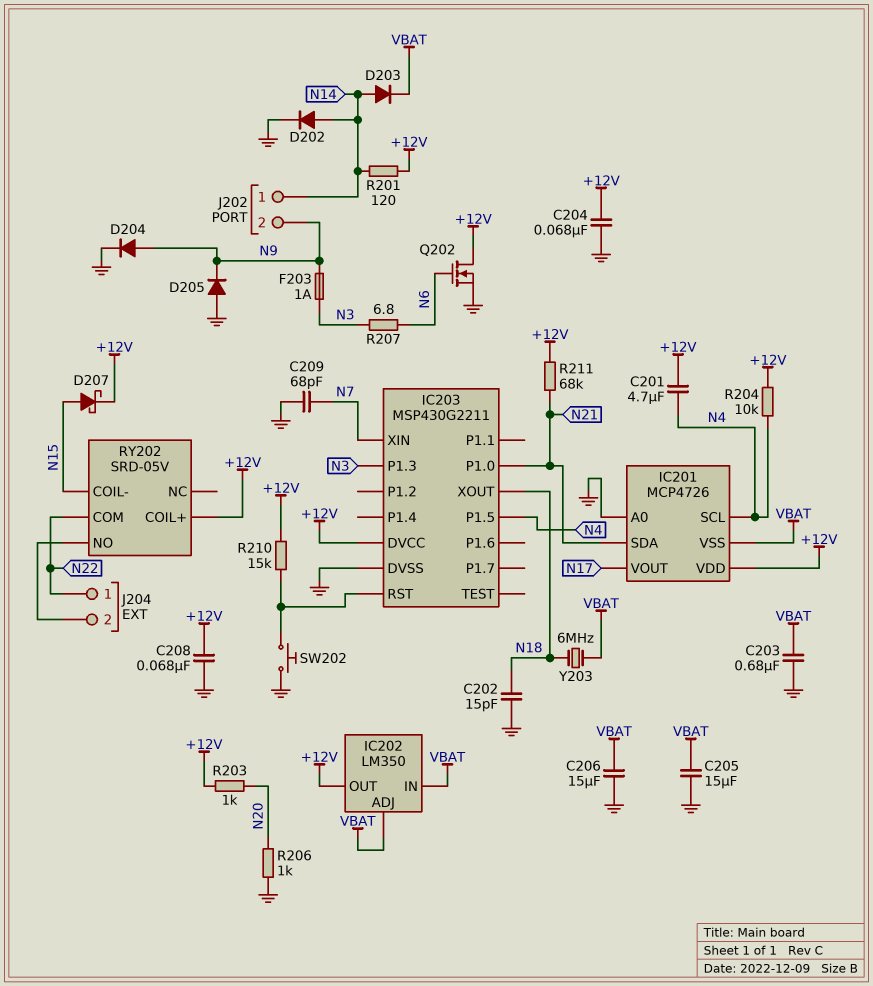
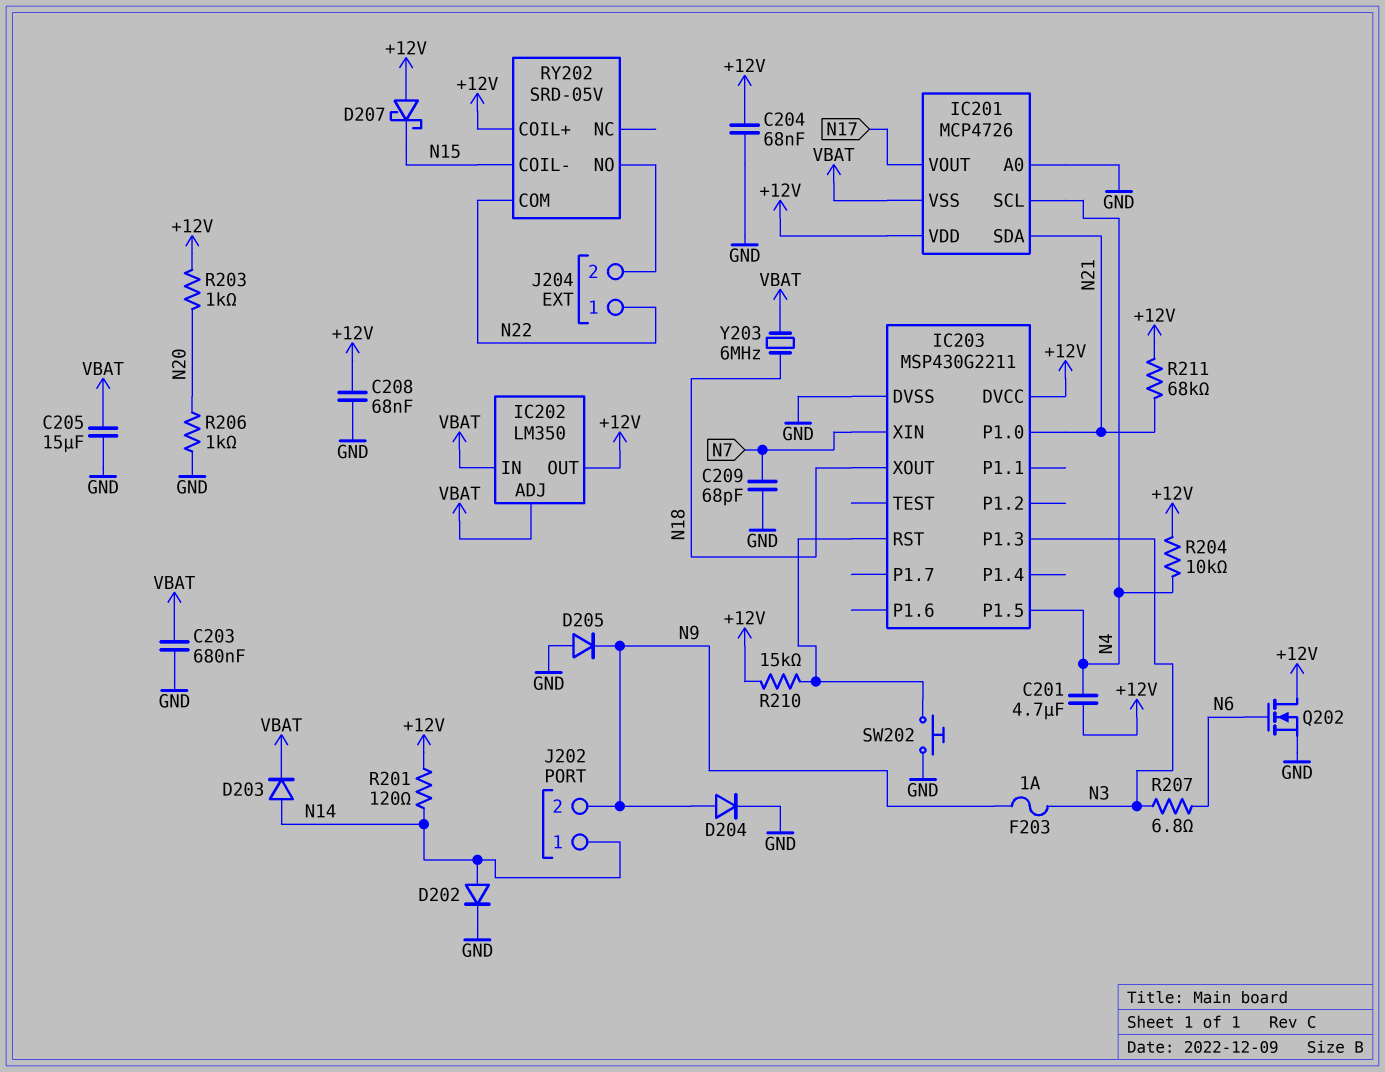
C202: 15pF (GND, N18) -> none
C206: 15uF (GND, VBAT) -> none
D207: schottky (A N15, K +12V) -> schottky (A +12V, K N15)

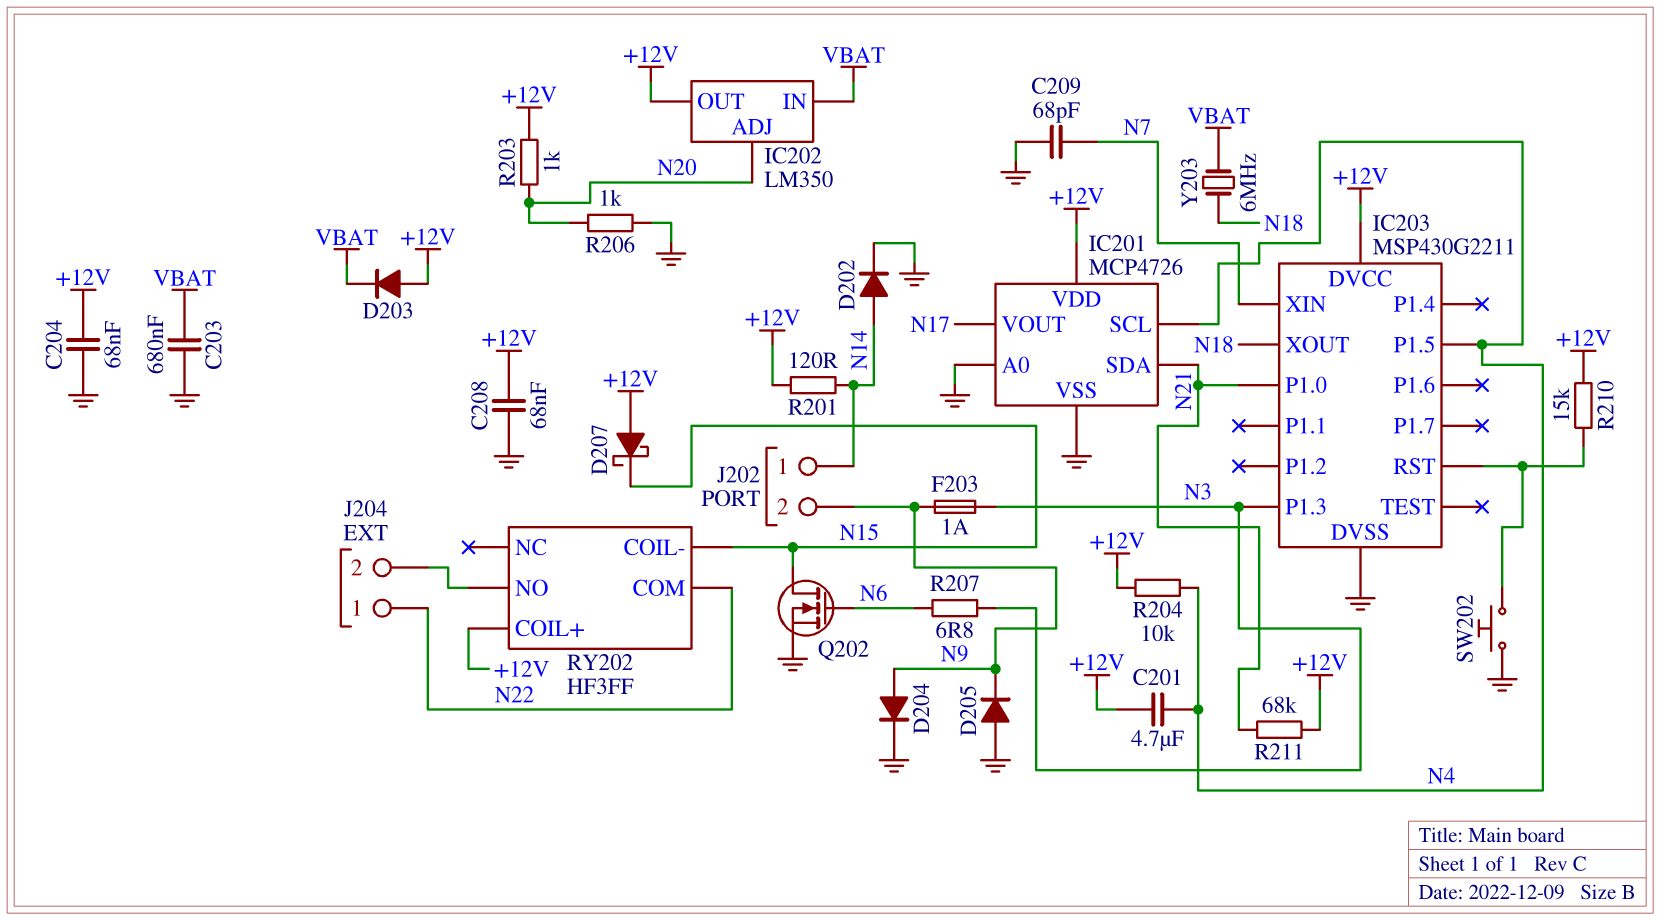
C205: 15uF (GND, VBAT) -> none
D203: diode (A N14, K VBAT) -> diode (A +12V, K VBAT)
IC201 pin VSS: VBAT -> GND
IC202 pin ADJ: VBAT -> N20
Q202: NMOS (G N6, D +12V, S GND) -> NMOS (G N6, D N15, S GND)
RY202: SRD-05V -> HF3FF

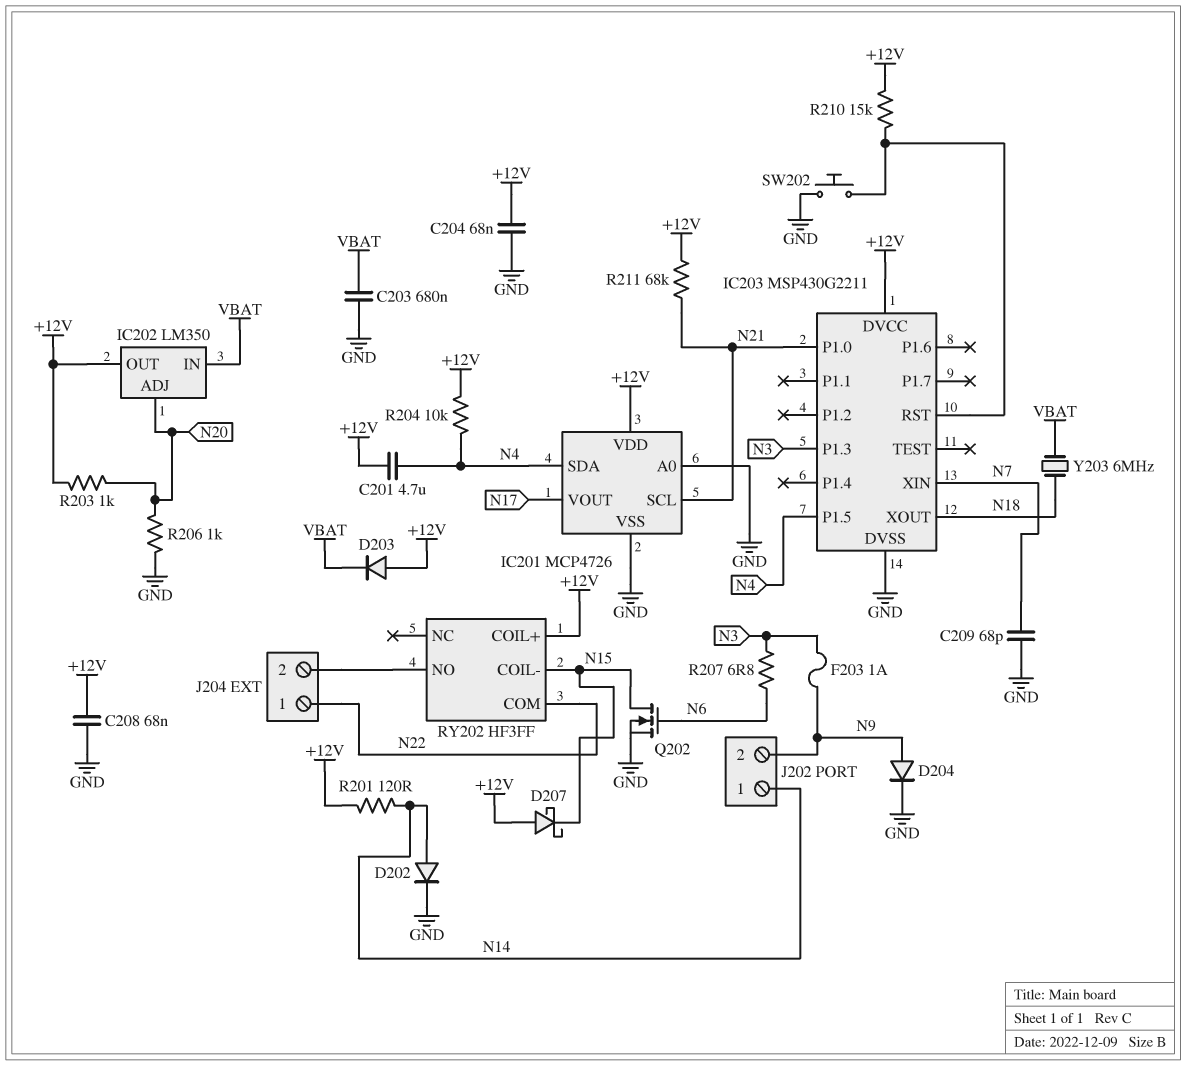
D205: diode (A GND, K N9) -> none
IC201 pin SCL: N4 -> N21
IC201 pin SDA: N21 -> N4

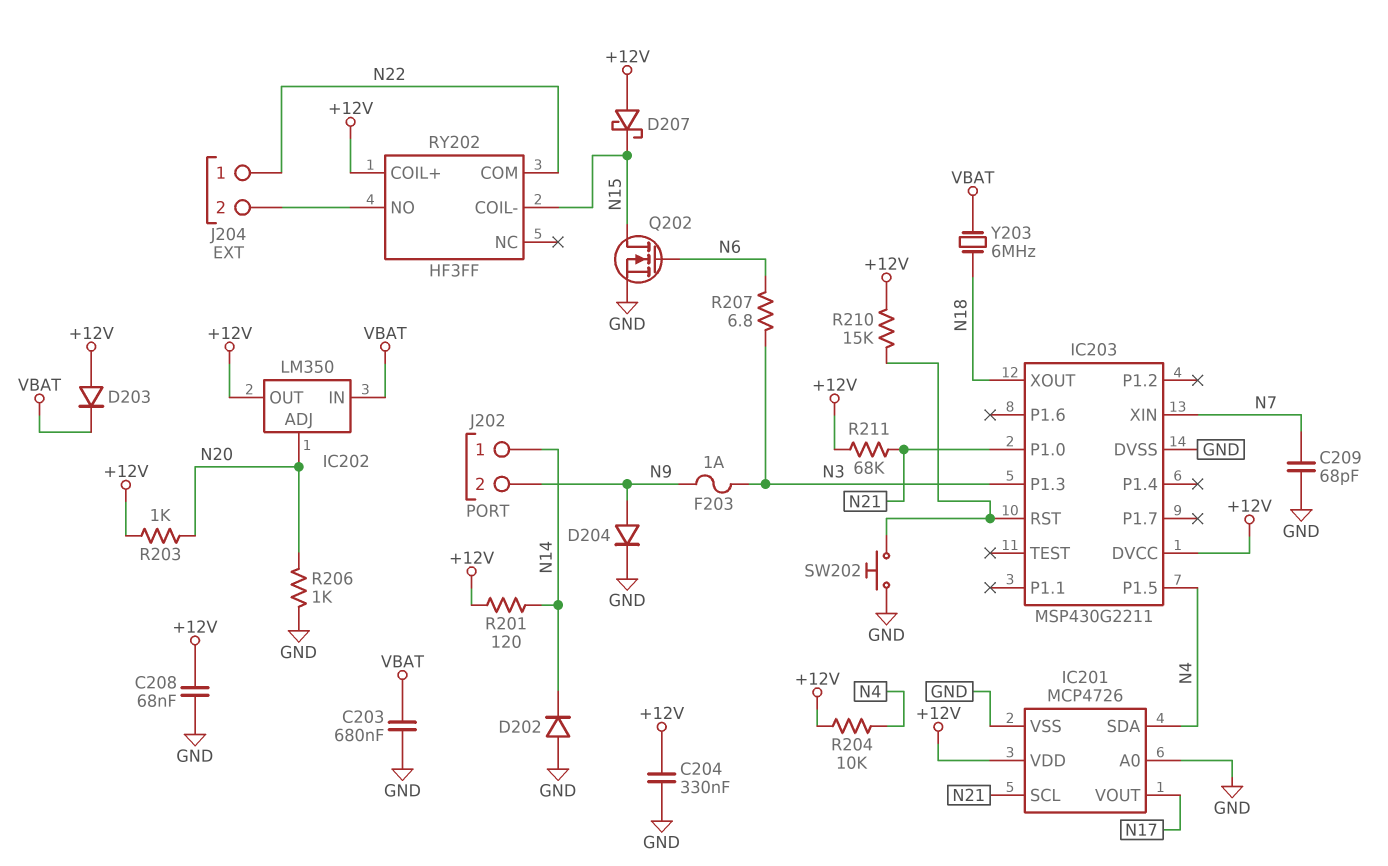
C201: 4.7uF (+12V, N4) -> none
C204: 68nF (+12V, GND) -> 330nF (+12V, GND)
D202: diode (A N14, K GND) -> diode (A GND, K N14)

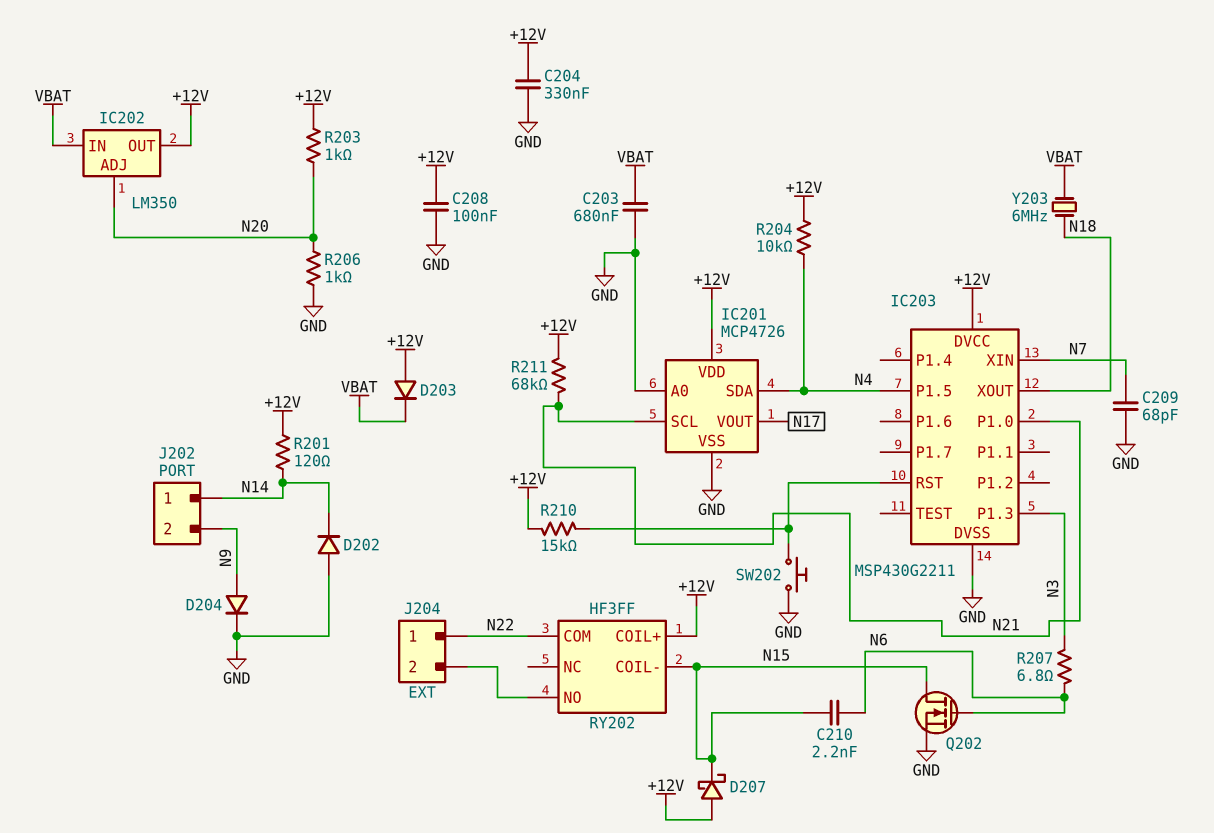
C208: 68nF (+12V, GND) -> 100nF (+12V, GND)
C210: none -> 2.2nF (N6, N15)
F203: 1A (N3, N9) -> none

